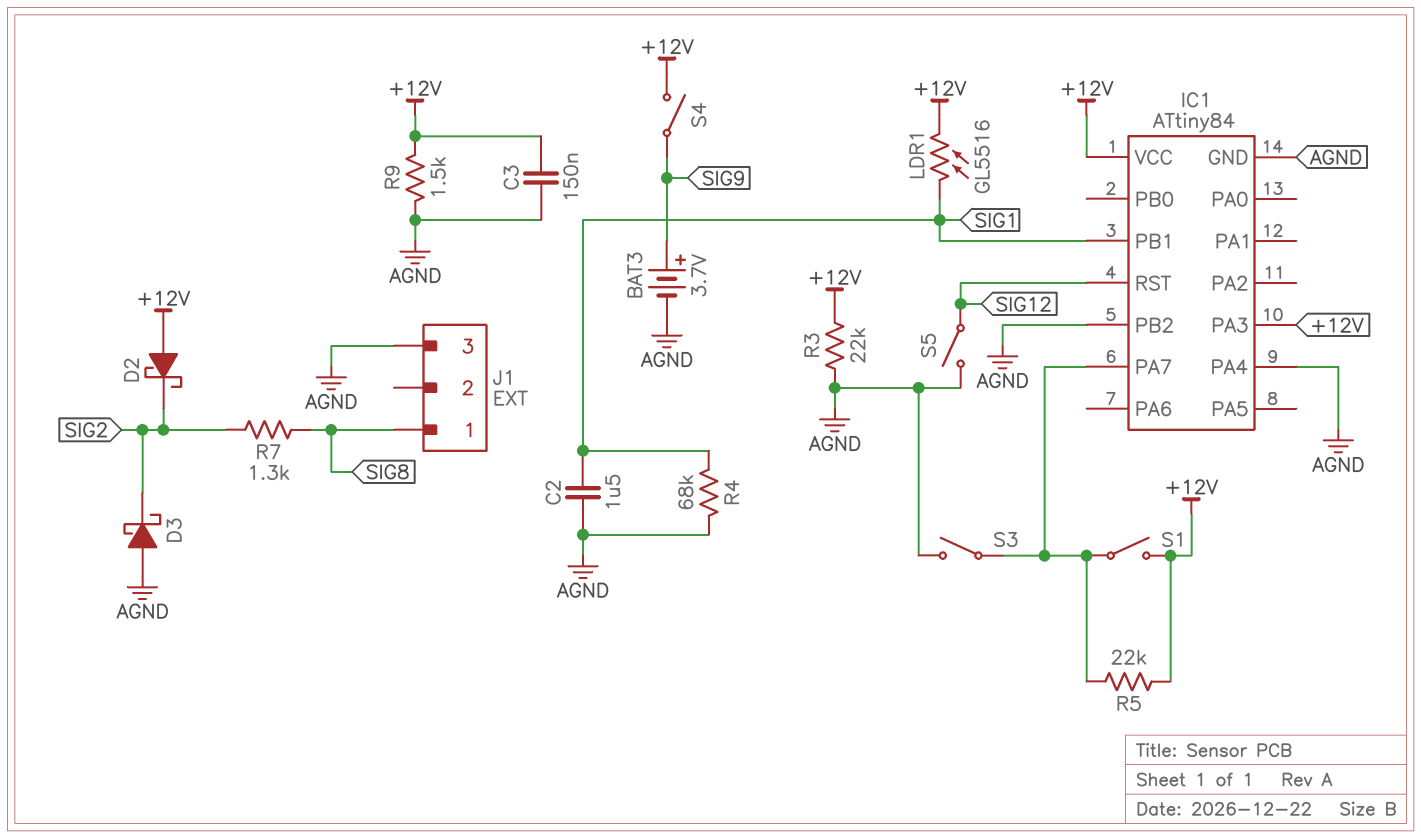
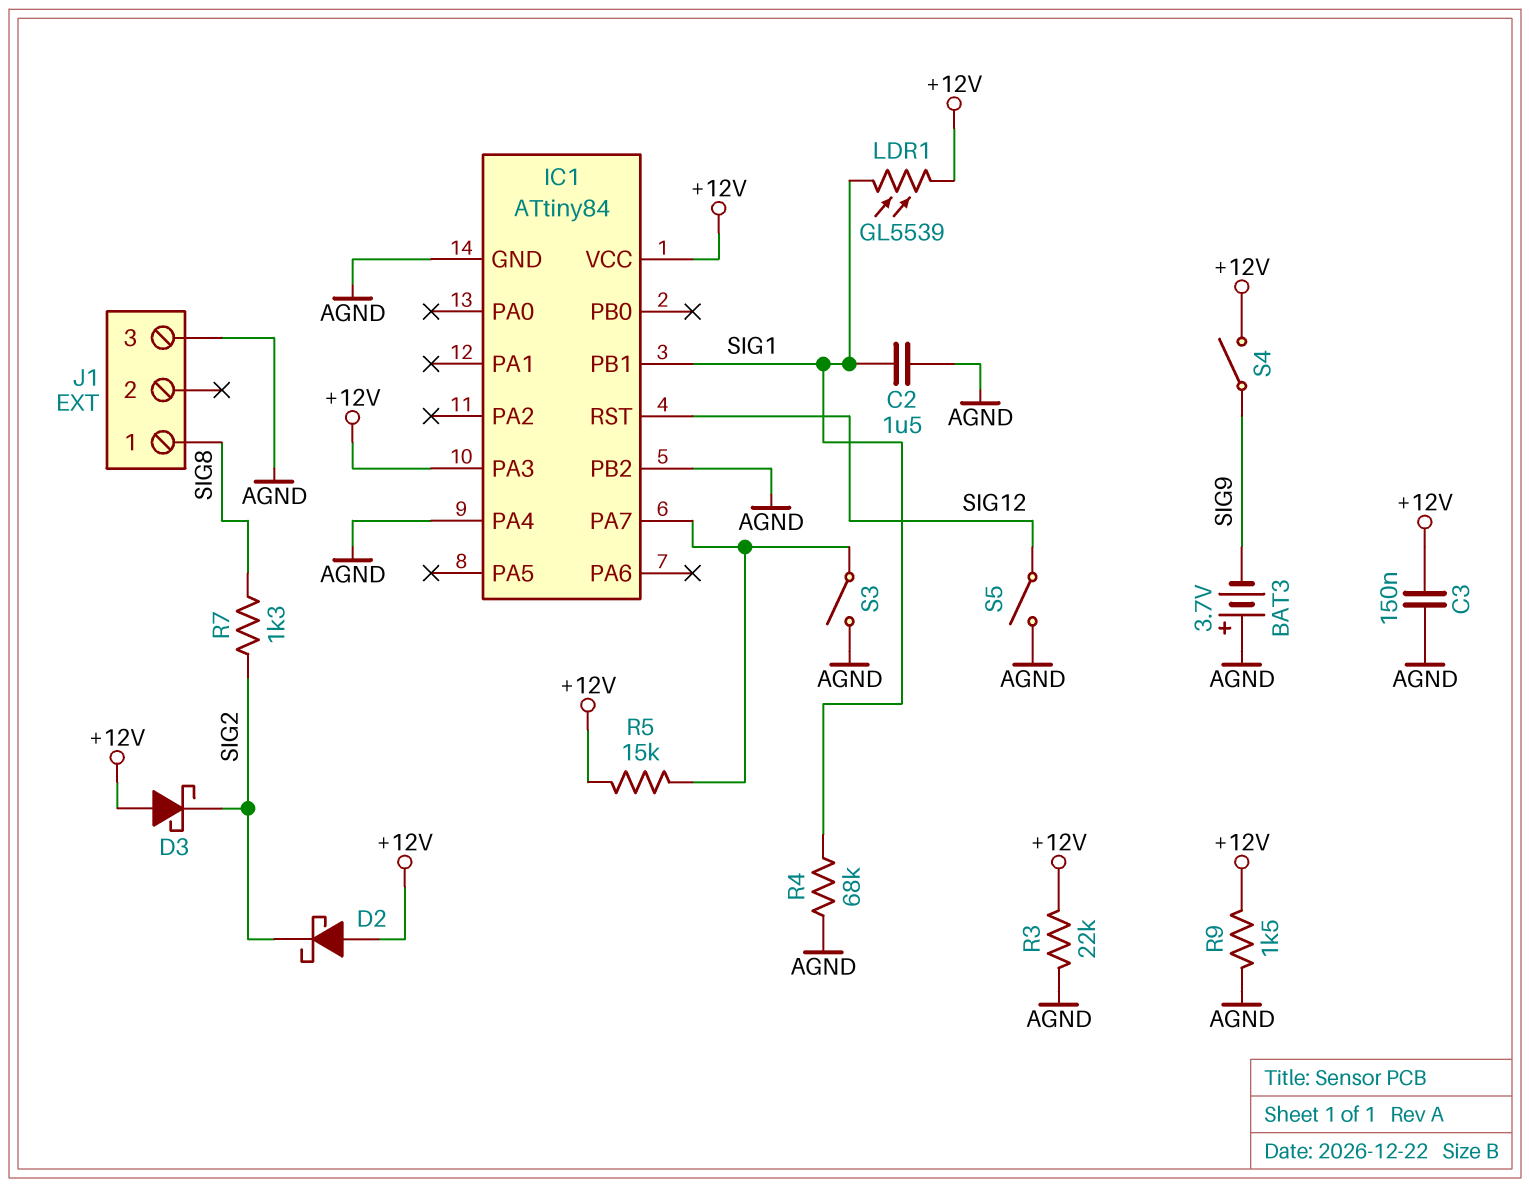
BAT3: 3.7V (plus SIG9, minus AGND) -> 3.7V (plus AGND, minus SIG9)
D3: schottky (A AGND, K SIG2) -> schottky (A +12V, K SIG2)
LDR1: GL5516 (+12V, SIG1) -> GL5539 (+12V, SIG1)
R5: 22k (+12V, IC1/PA7) -> 15k (+12V, IC1/PA7)
S1: switch (+12V, IC1/PA7) -> none

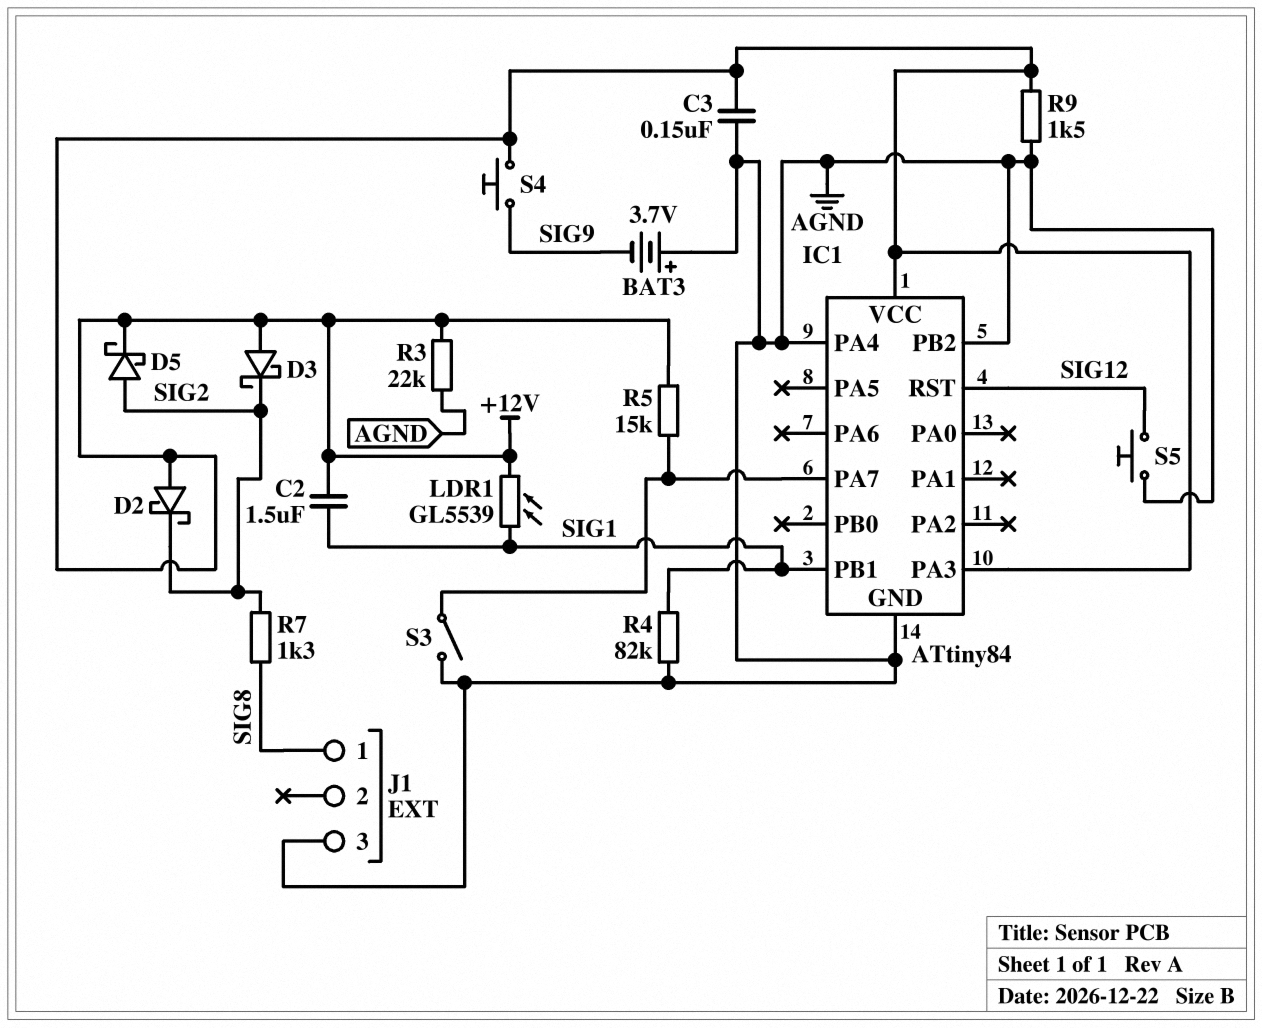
C2: 1.5uF (AGND, SIG1) -> 1.5uF (+12V, SIG1)
D5: none -> schottky (A SIG2, K +12V)
R4: 68k (AGND, SIG1) -> 82k (AGND, SIG1)
S4: switch (+12V, SIG9) -> button (+12V, SIG9)
S5: switch (AGND, SIG12) -> button (AGND, SIG12)

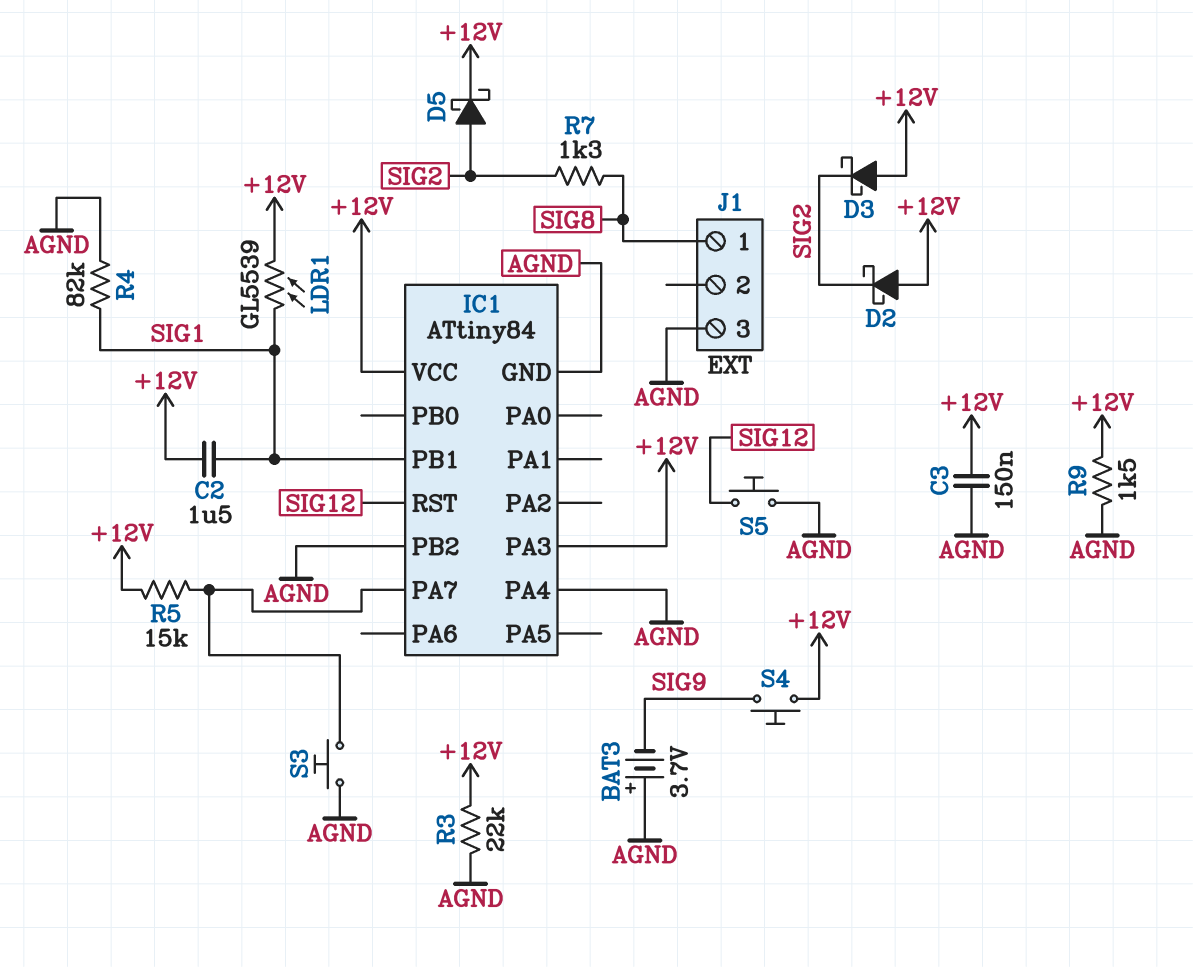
S3: switch (AGND, IC1/PA7) -> button (AGND, IC1/PA7)

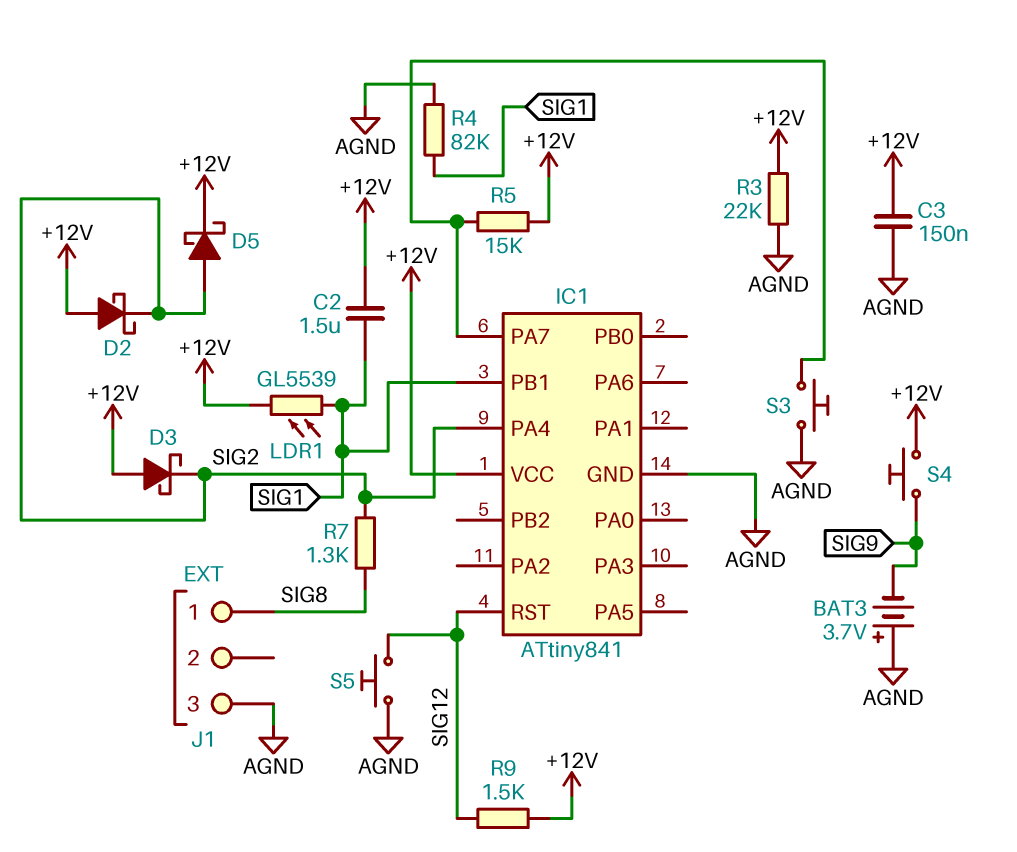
IC1: ATtiny84 -> ATtiny841
IC1 pin PA3: +12V -> none
IC1 pin PA4: AGND -> SIG2
IC1 pin PB2: AGND -> none
R9: 1.5k (+12V, AGND) -> 1.5k (+12V, SIG12)

